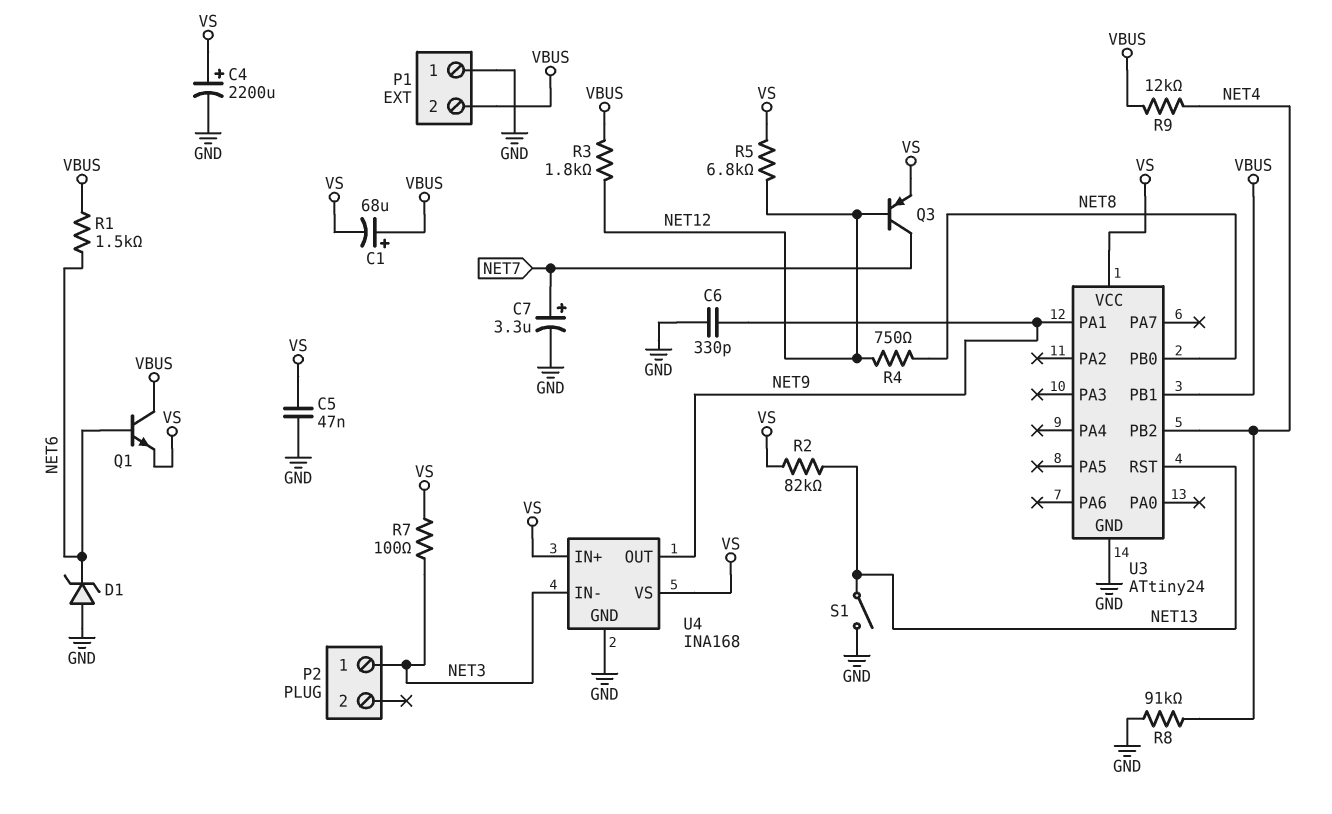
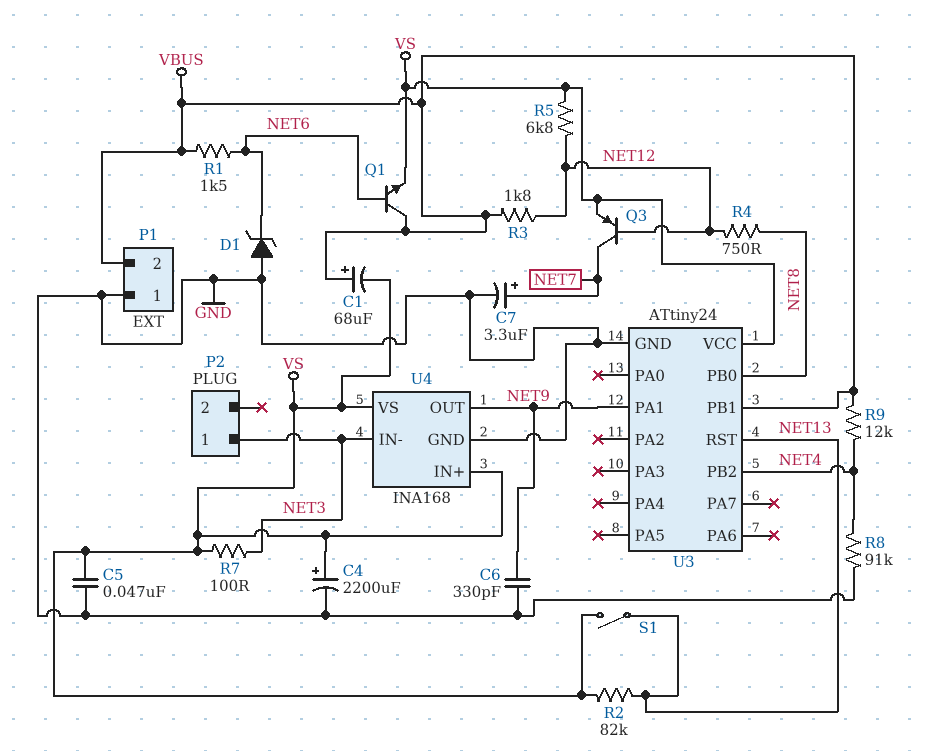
S1: switch (GND, NET13) -> switch (NET13, VS)

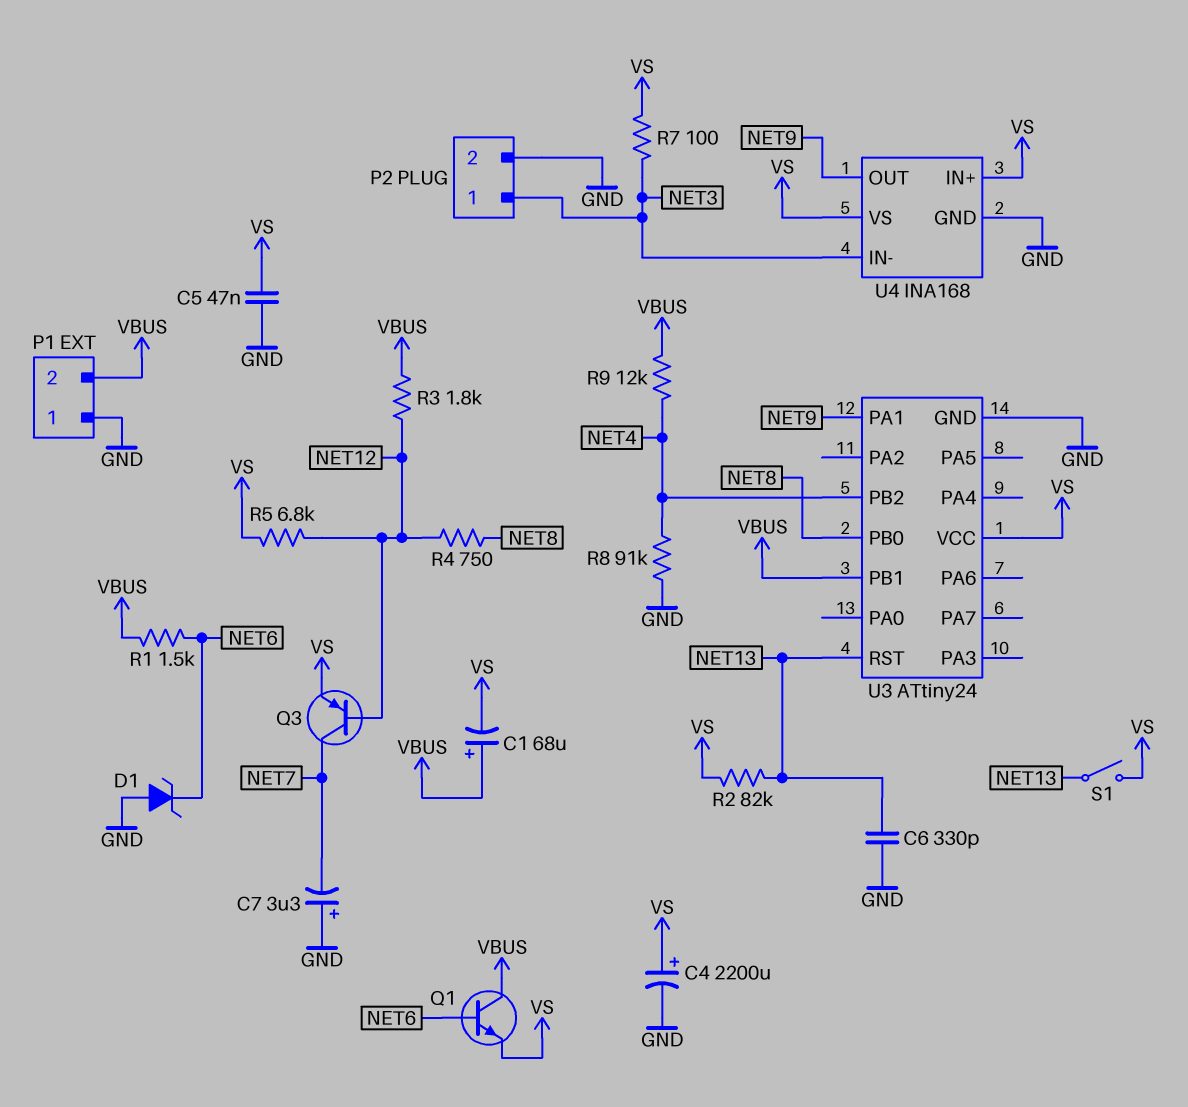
C6: 330pF (GND, NET9) -> 330pF (GND, NET13)
C7: 3.3uF (plus NET7, minus GND) -> 3.3uF (plus GND, minus NET7)
P2 pin 2: none -> GND

